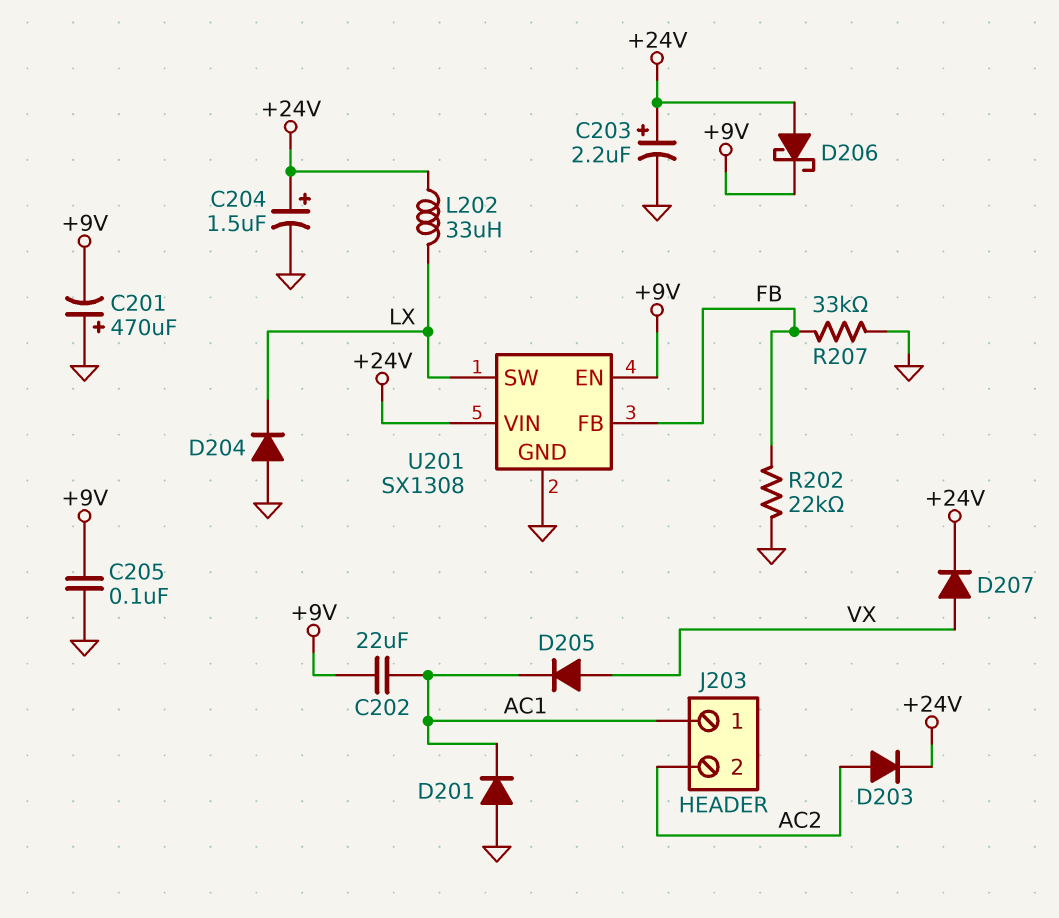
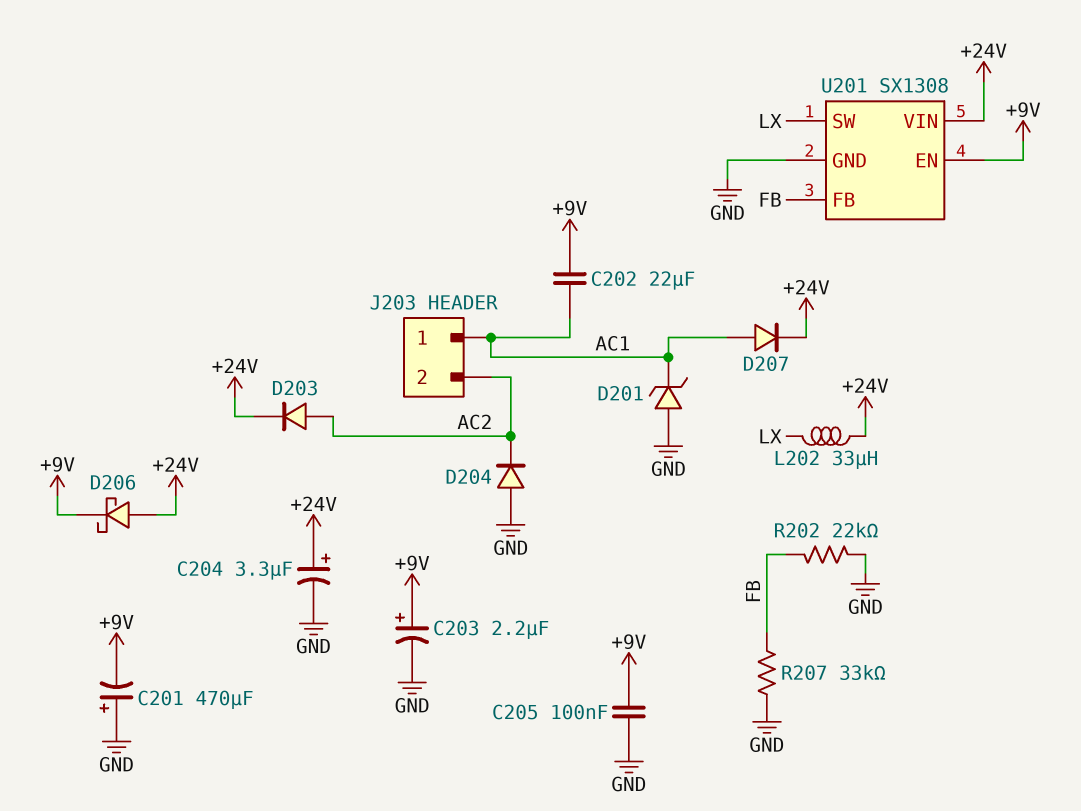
C203: 2.2uF (plus +24V, minus GND) -> 2.2uF (plus +9V, minus GND)
C204: 1.5uF (plus +24V, minus GND) -> 3.3uF (plus +24V, minus GND)
D201: diode (A GND, K AC1) -> zener (A GND, K AC1)
D204: diode (A GND, K LX) -> diode (A GND, K AC2)
D205: diode (A VX, K AC1) -> none
D207: diode (A VX, K +24V) -> diode (A AC1, K +24V)

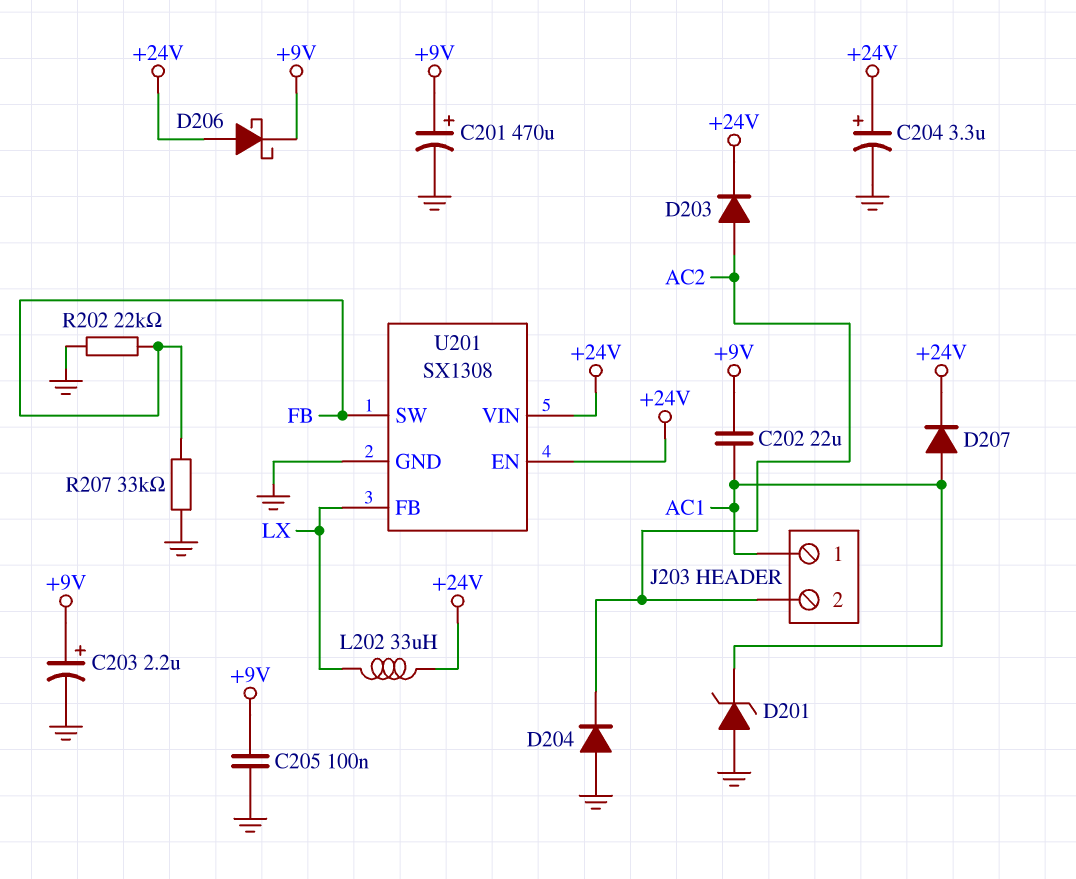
C201: 470uF (plus GND, minus +9V) -> 470uF (plus +9V, minus GND)
U201 pin EN: +9V -> +24V
U201 pin FB: FB -> LX
U201 pin SW: LX -> FB

